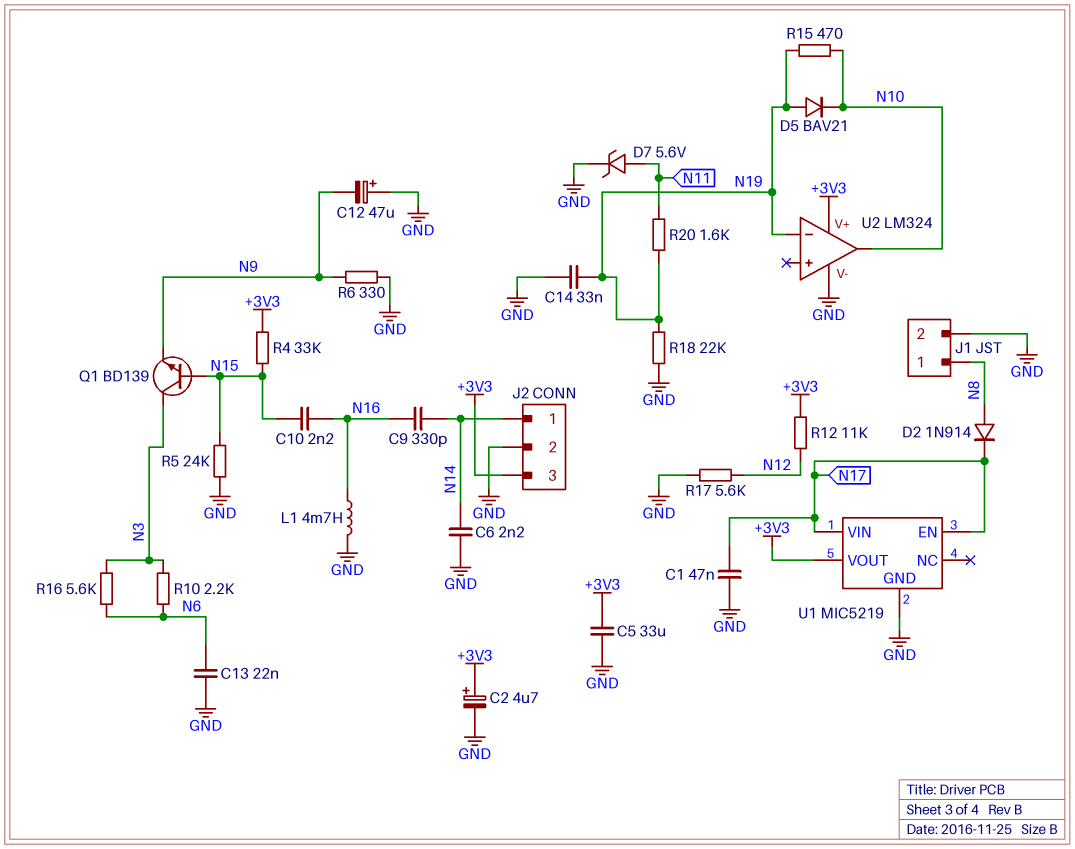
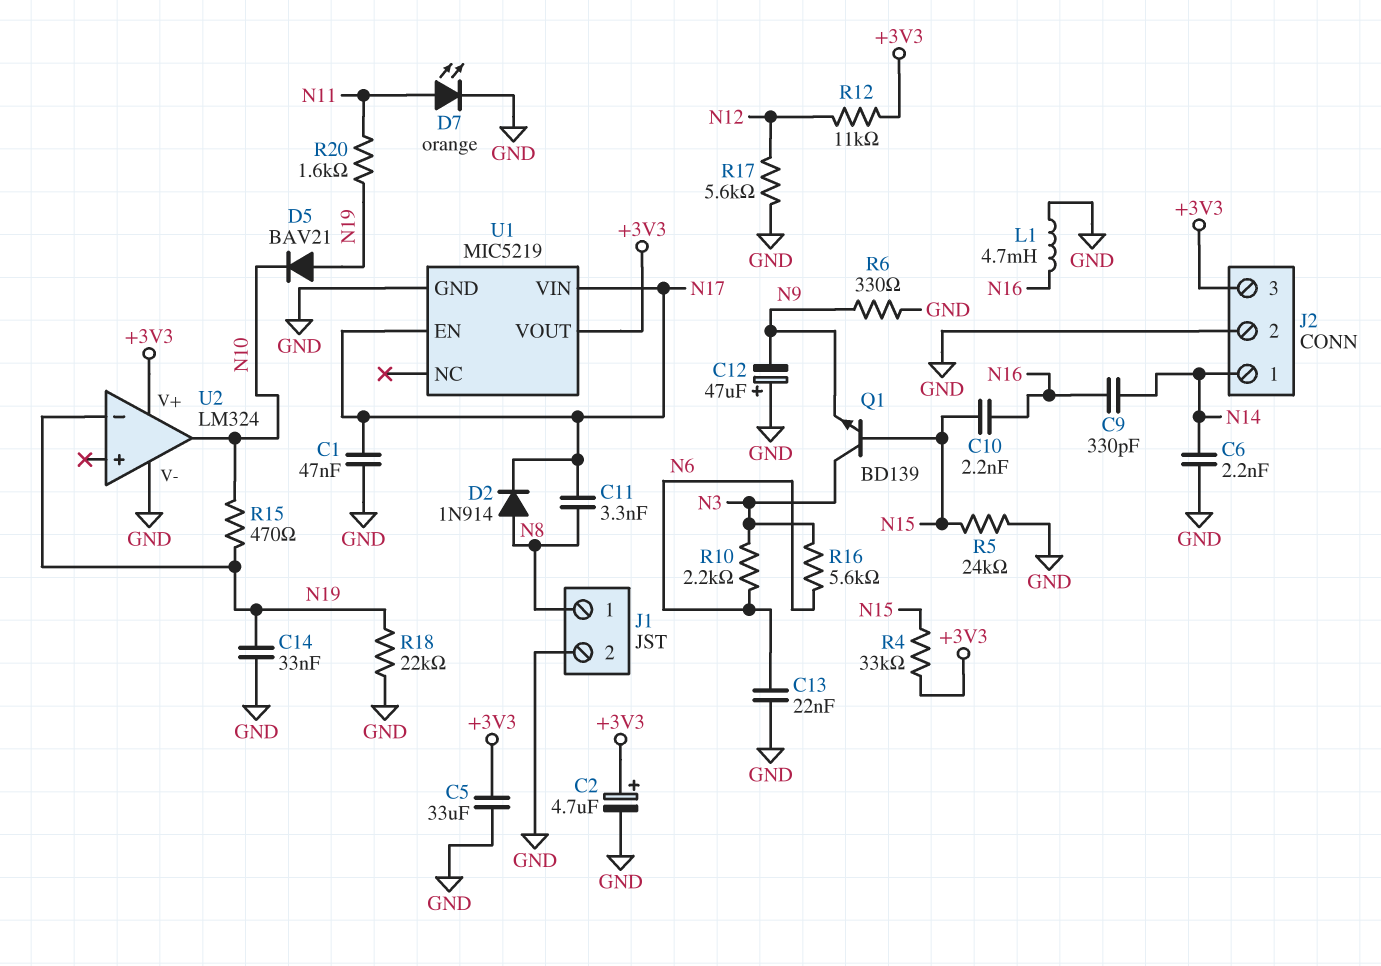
C11: none -> 3.3nF (N8, N17)
D7: zener 5.6V (A N11, K GND) -> LED orange (A N11, K GND)

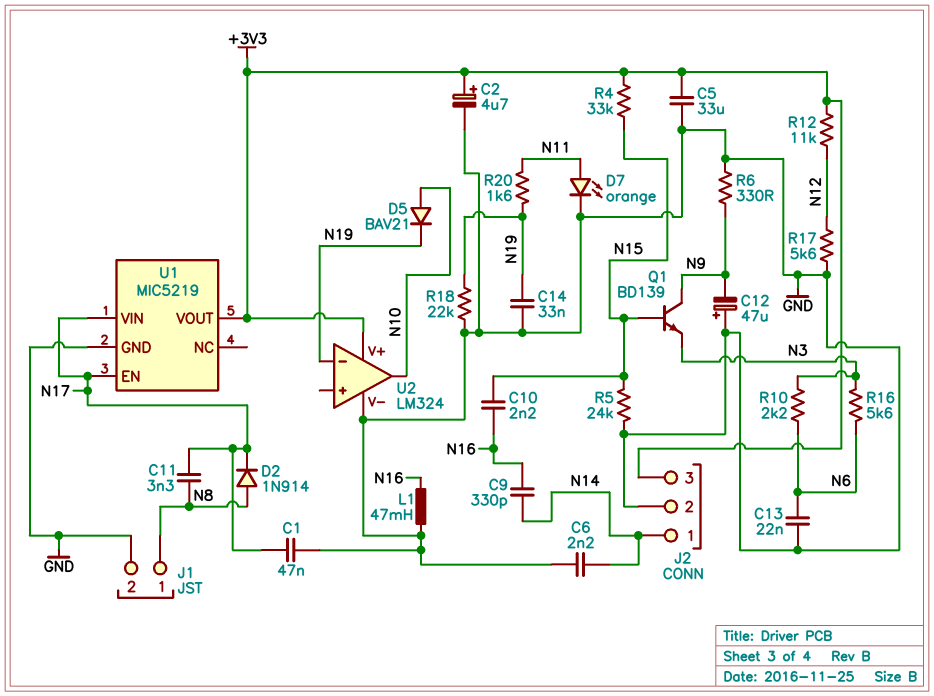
D5: diode BAV21 (A N19, K N10) -> diode BAV21 (A N10, K N19)
L1: 4.7mH (GND, N16) -> 47mH (GND, N16)
Q1: NPN BD139 (B N15, C N3, E N9) -> NPN BD139 (B N15, C N9, E N3)
R15: 470 (N10, N19) -> none

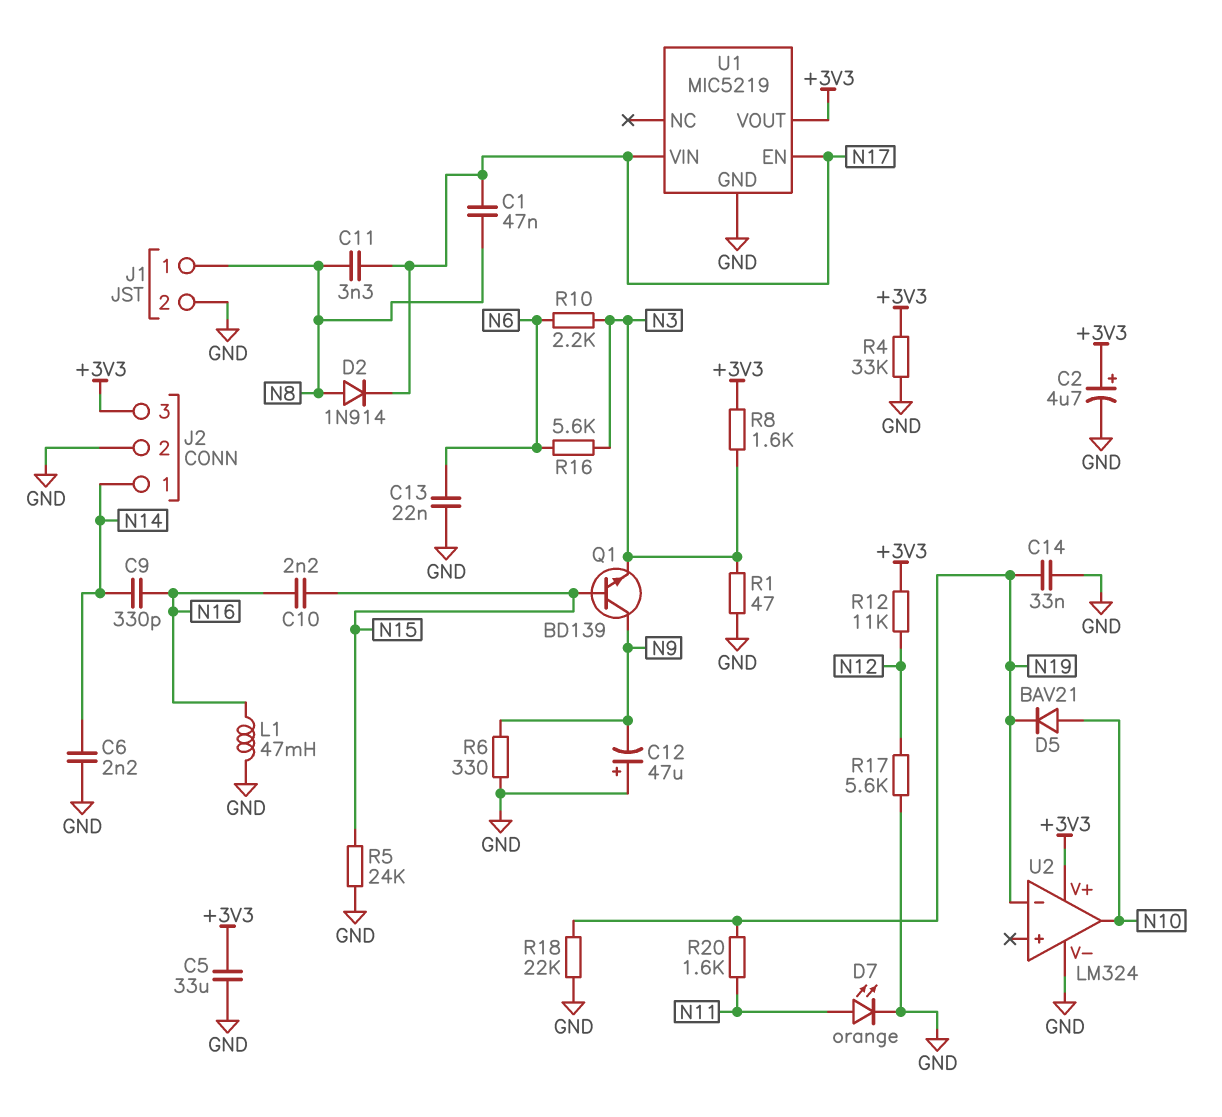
C1: 47nF (GND, N17) -> 47nF (N8, N17)
R1: none -> 47 (GND, N3)
R4: 33k (+3V3, N15) -> 33k (+3V3, GND)
R8: none -> 1.6k (+3V3, N3)

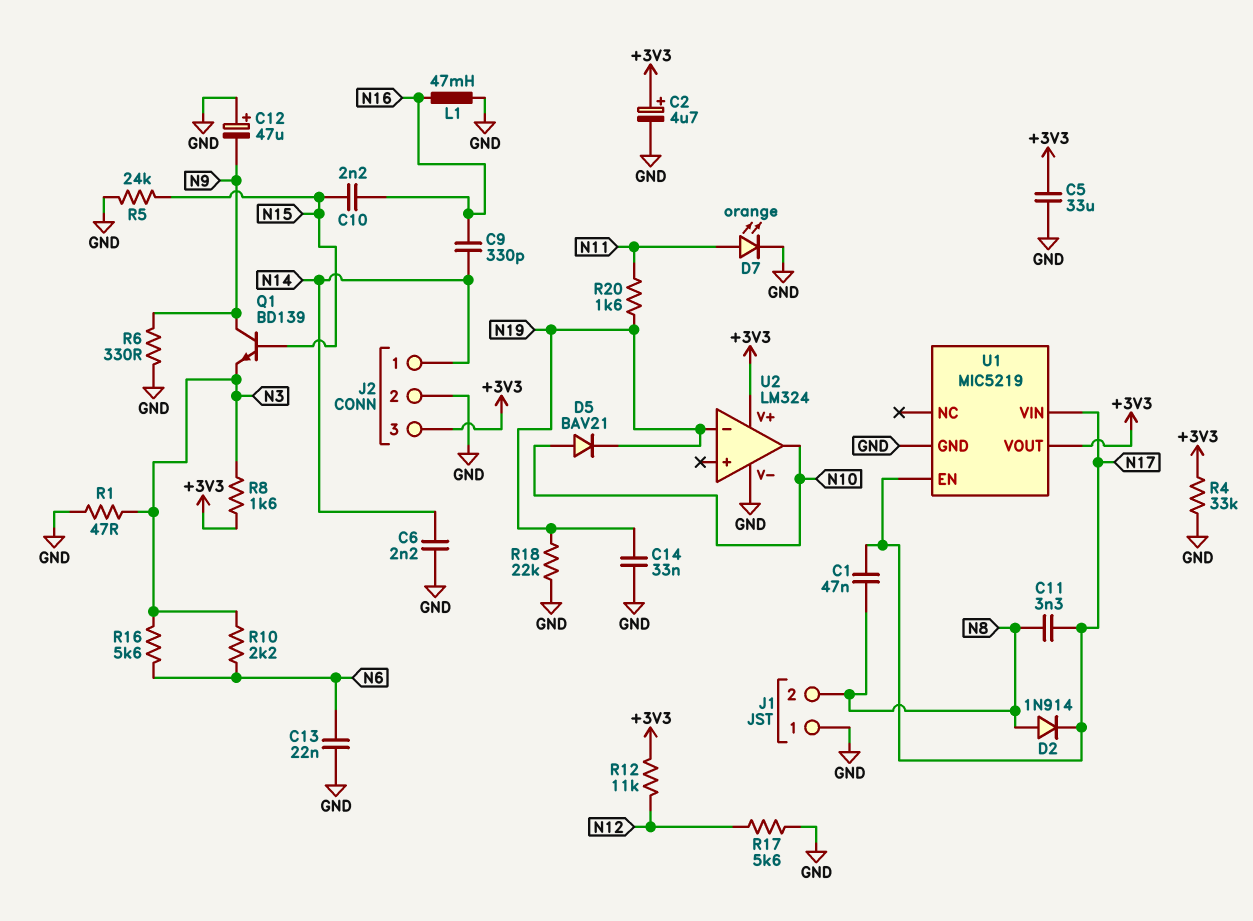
J1 pin 1: N8 -> GND
J1 pin 2: GND -> N8

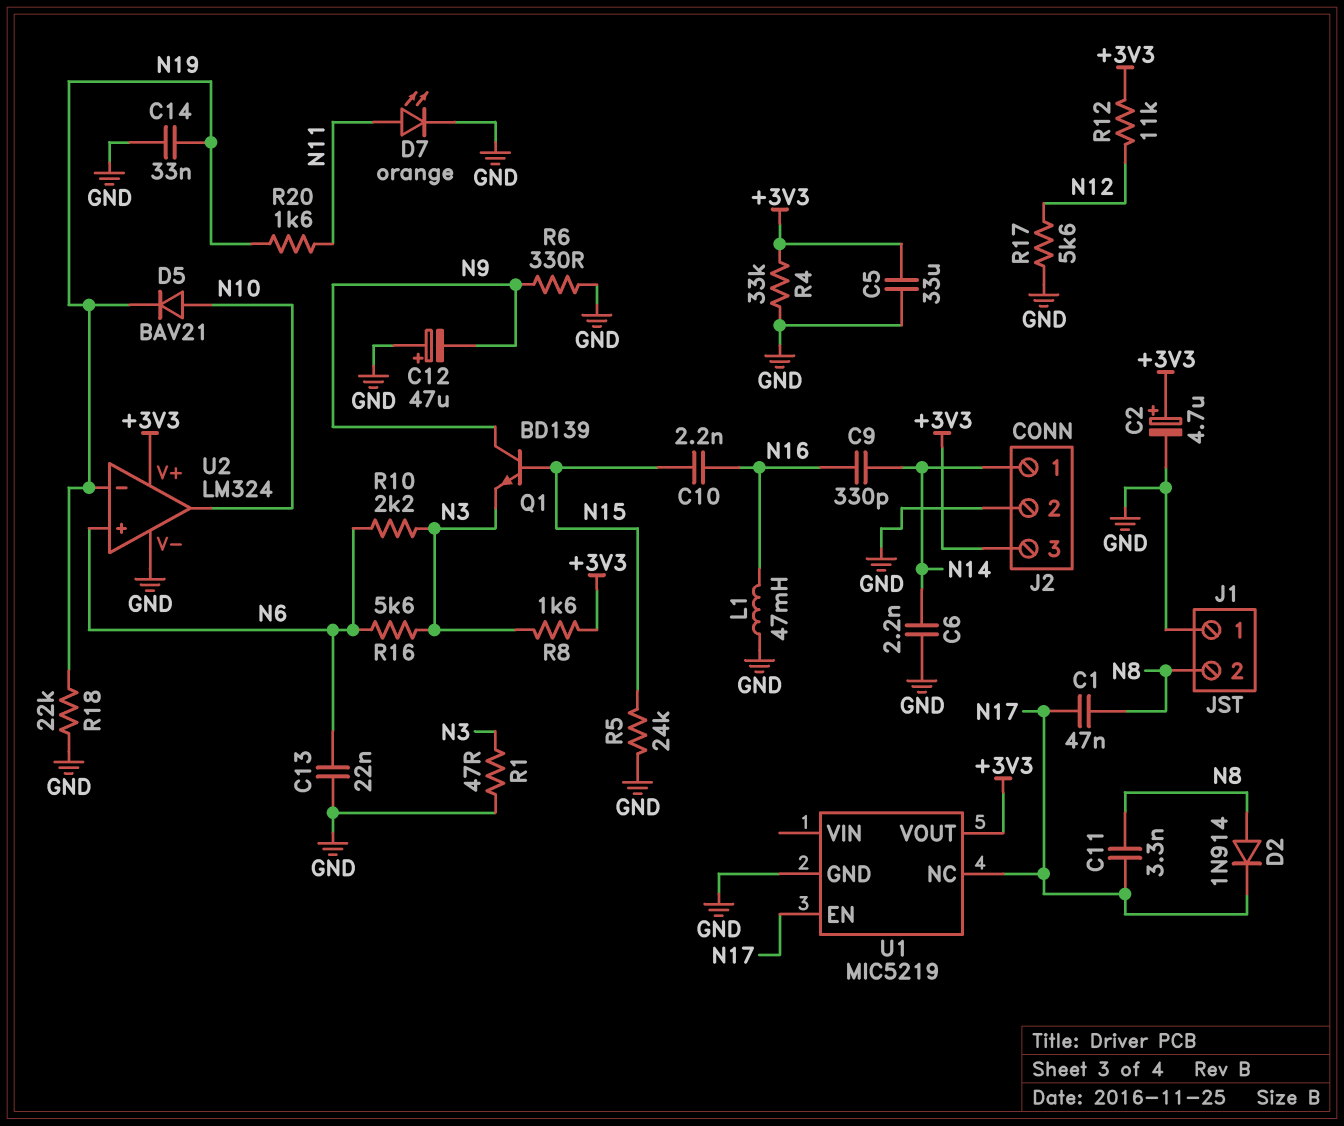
U1 pin NC: none -> N17
U1 pin VIN: N17 -> none
U2 pin in+: none -> N6

